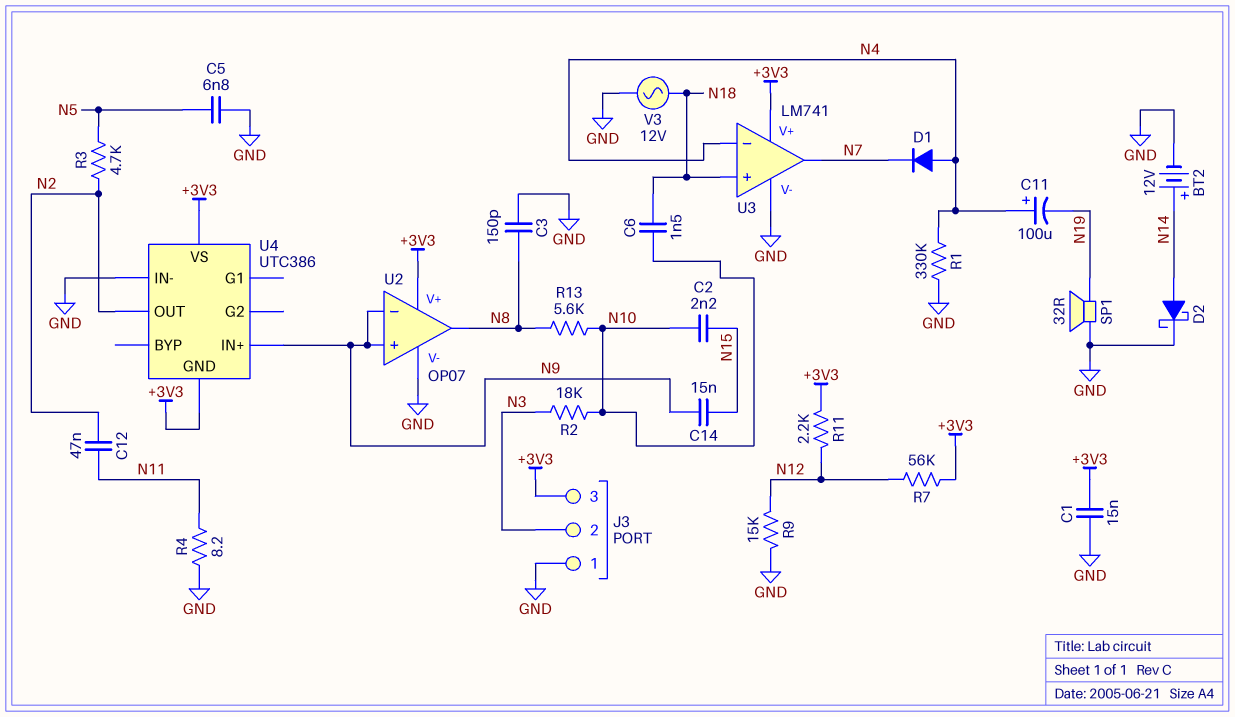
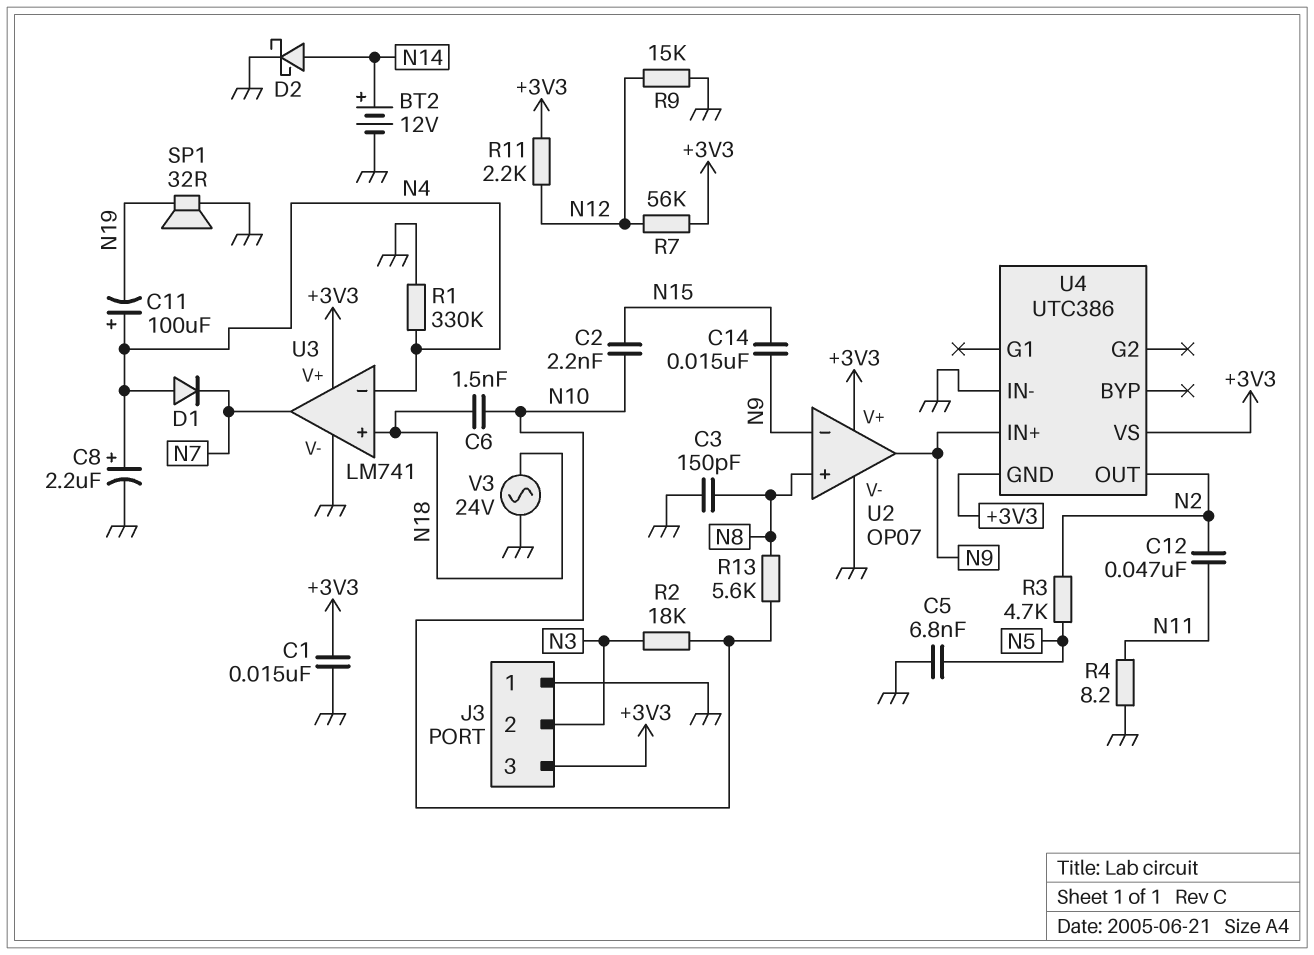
C8: none -> 2.2uF (plus N4, minus GND)
U2 pin in+: N9 -> N8
U2 pin out: N8 -> N9
V3: AC 12V (GND, N18) -> AC 24V (GND, N18)

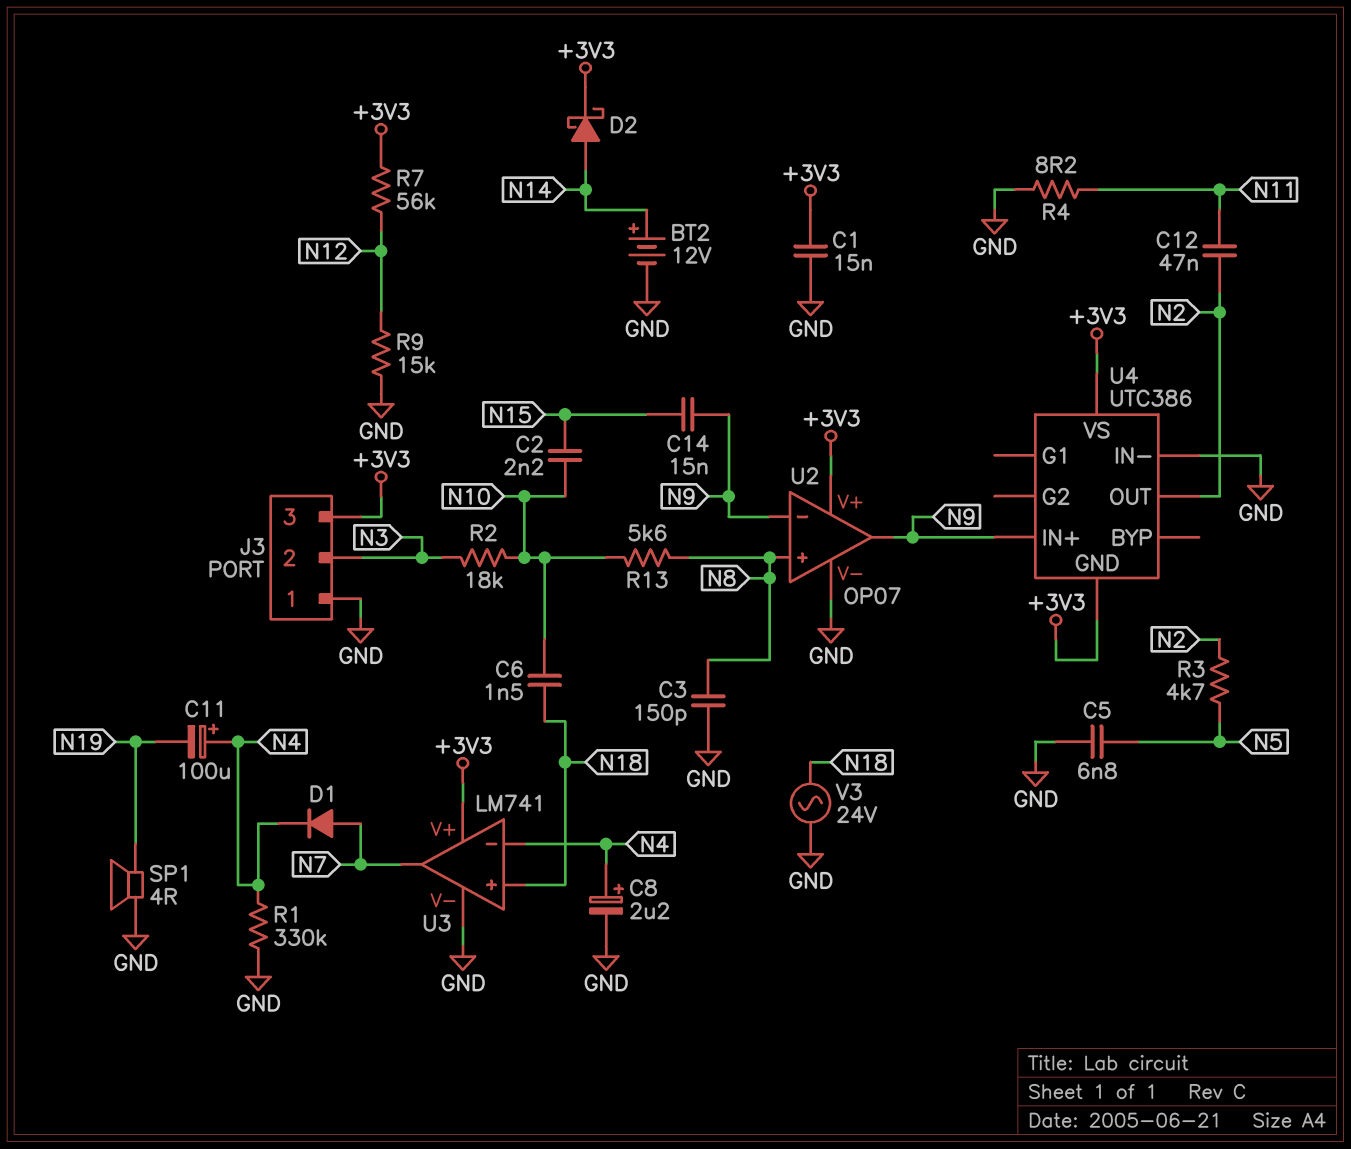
D1: diode (A N4, K N7) -> diode (A N7, K N4)
D2: schottky (A N14, K GND) -> schottky (A N14, K +3V3)
R11: 2.2k (+3V3, N12) -> none
SP1: speaker 32R (GND, N19) -> speaker 4R (GND, N19)

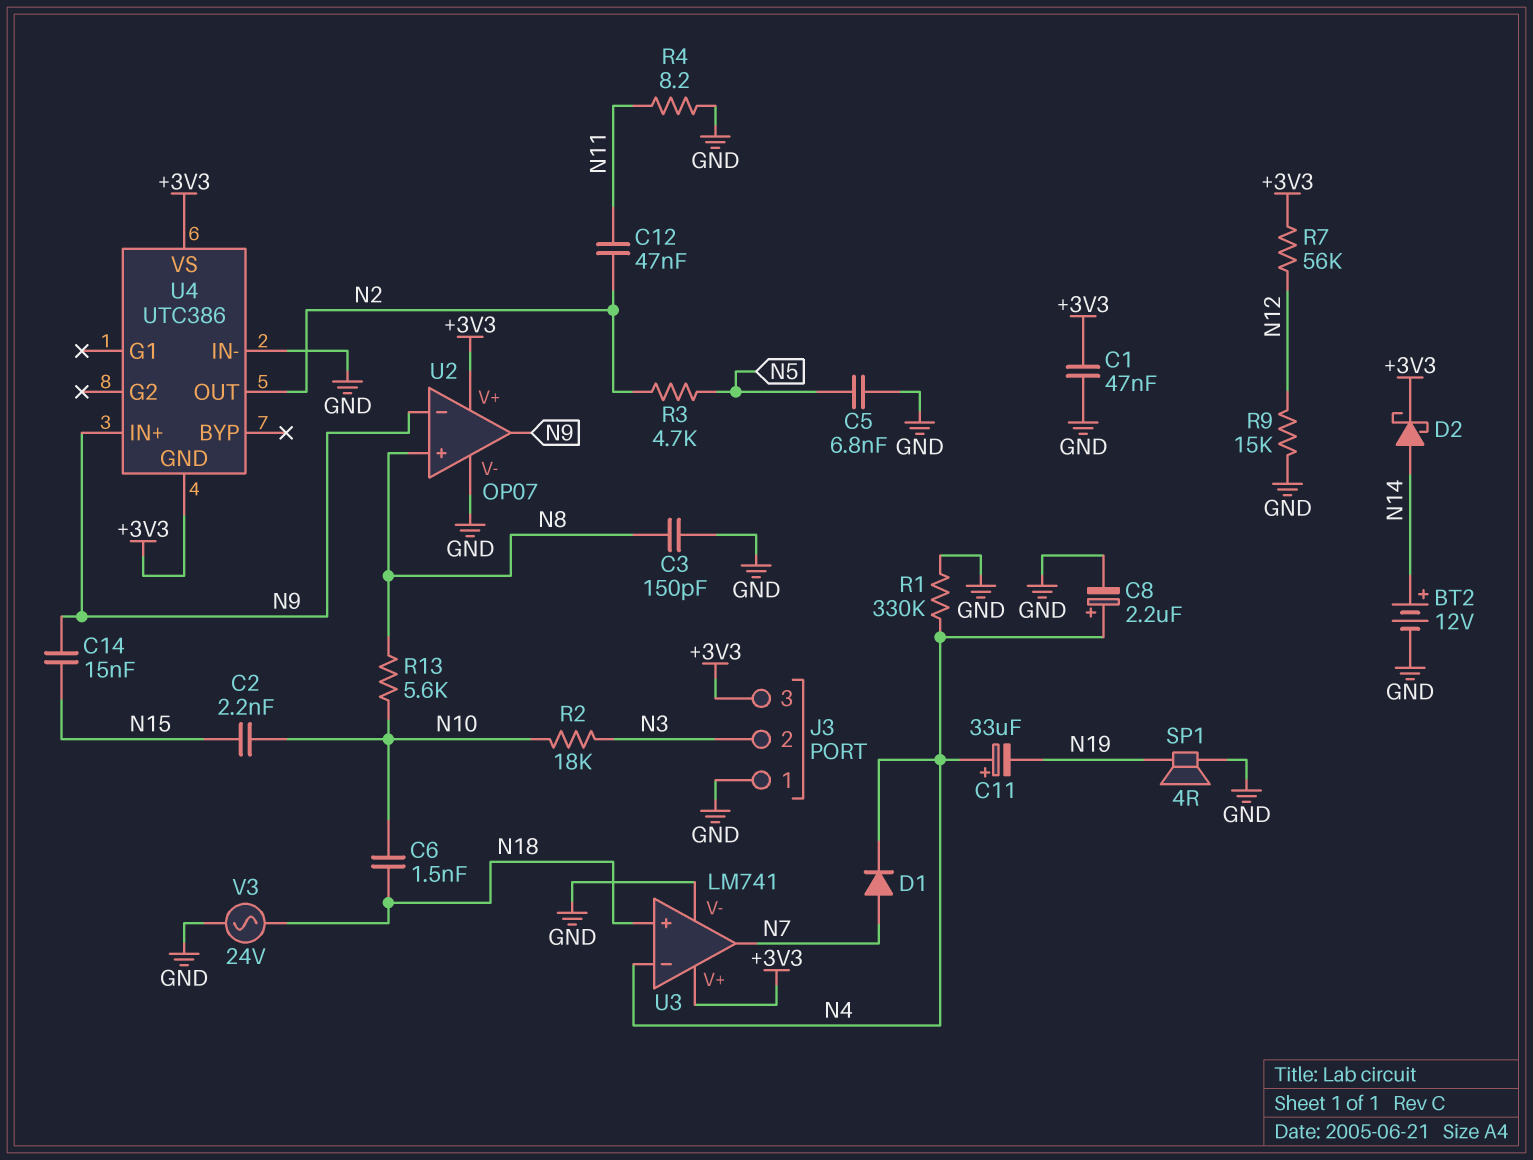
C1: 15nF (+3V3, GND) -> 47nF (+3V3, GND)
C11: 100uF (plus N4, minus N19) -> 33uF (plus N4, minus N19)

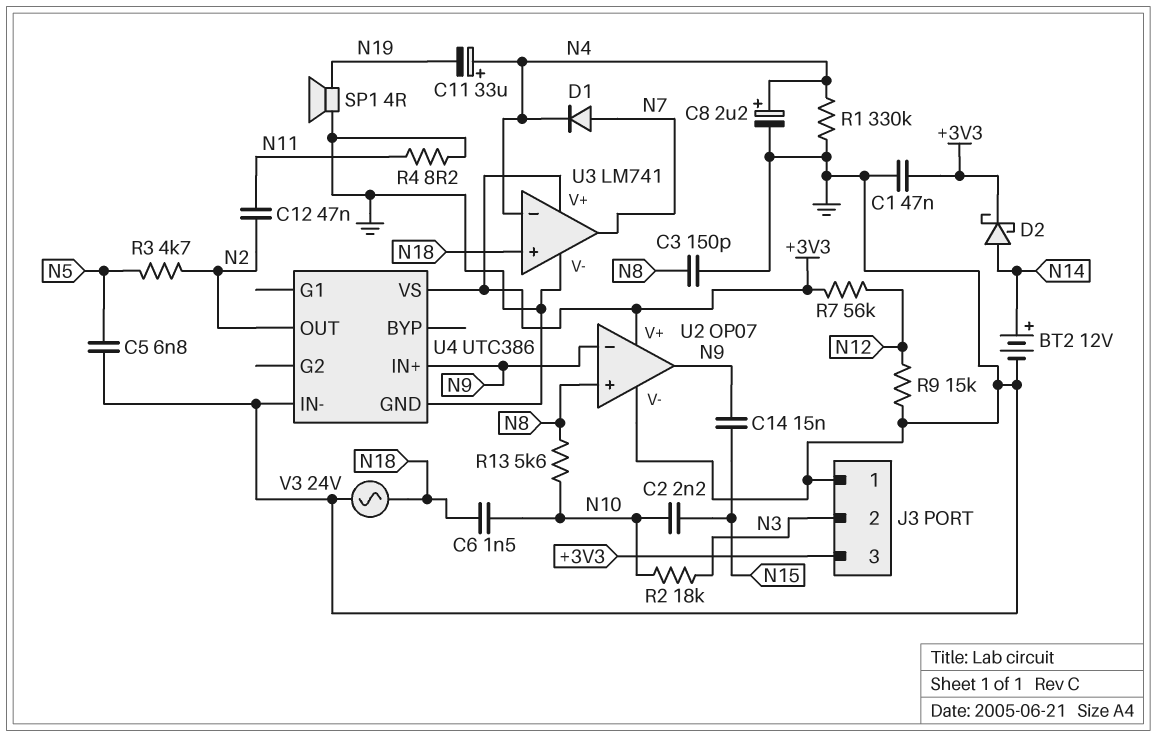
U4 pin GND: +3V3 -> GND

